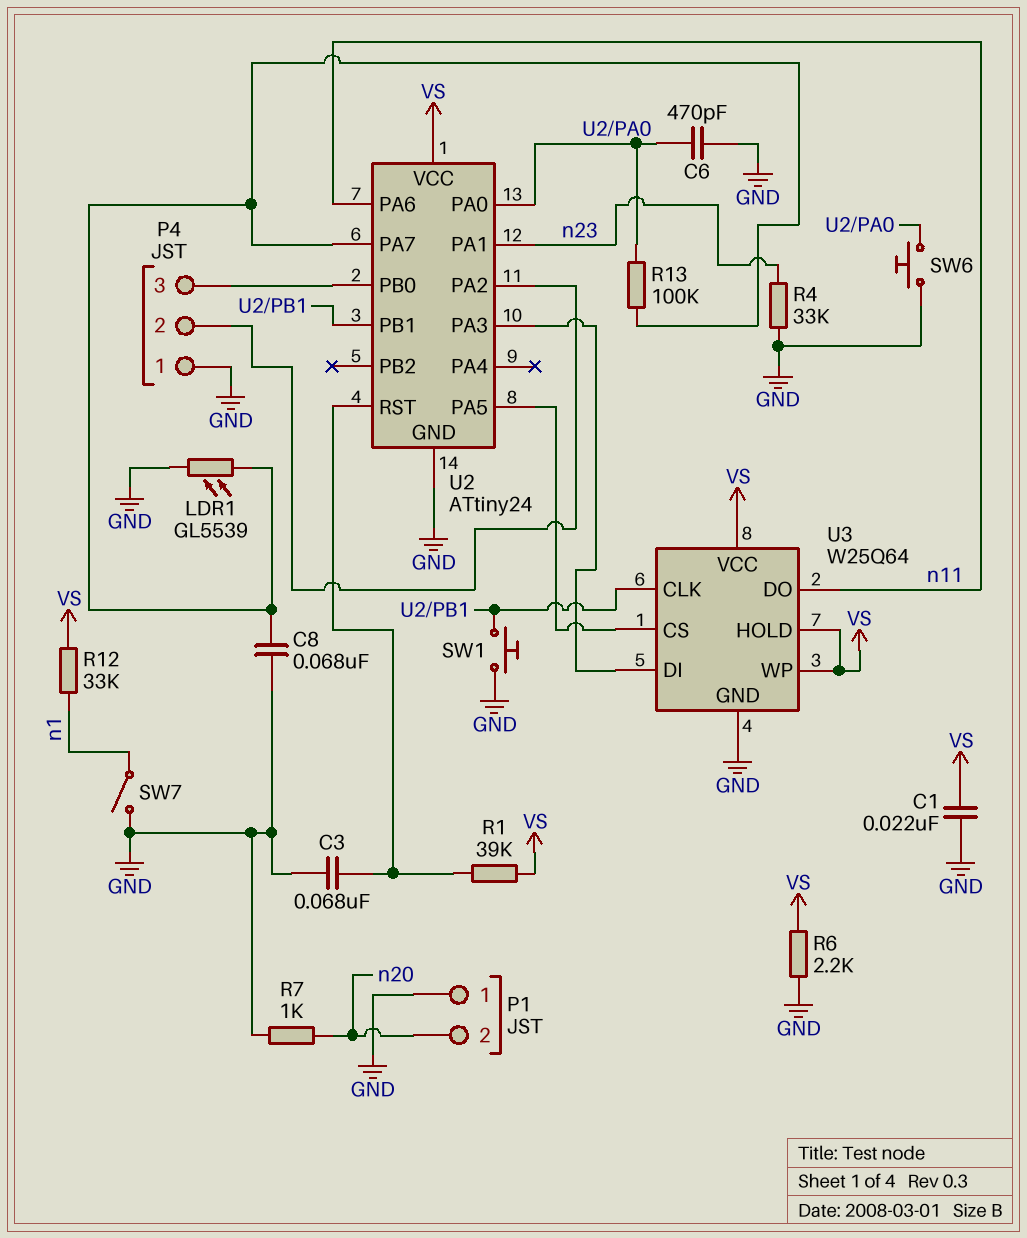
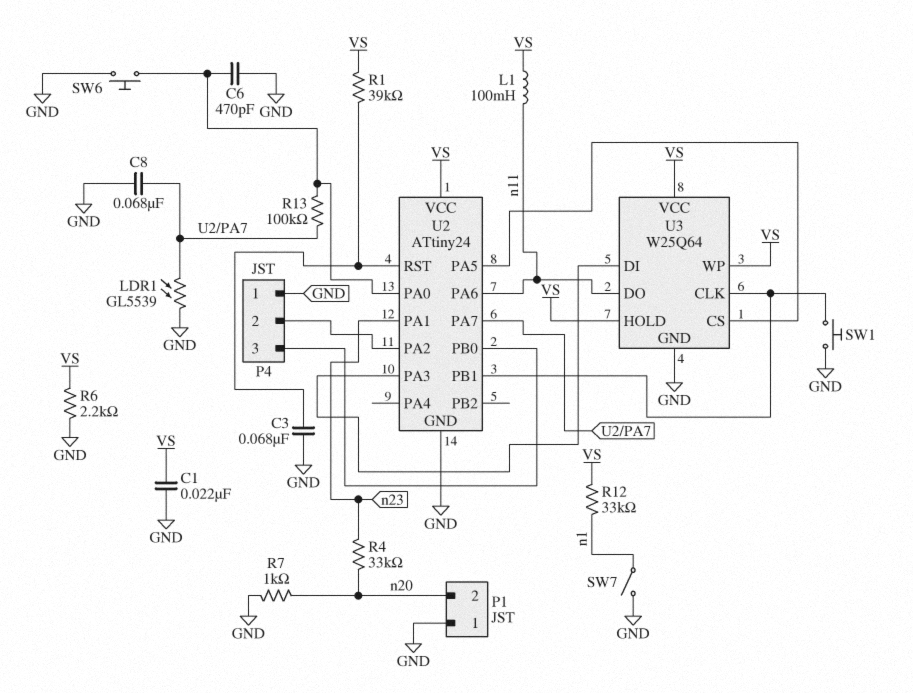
L1: none -> 100mH (VS, n11)
R4: 33k (GND, n23) -> 33k (n20, n23)

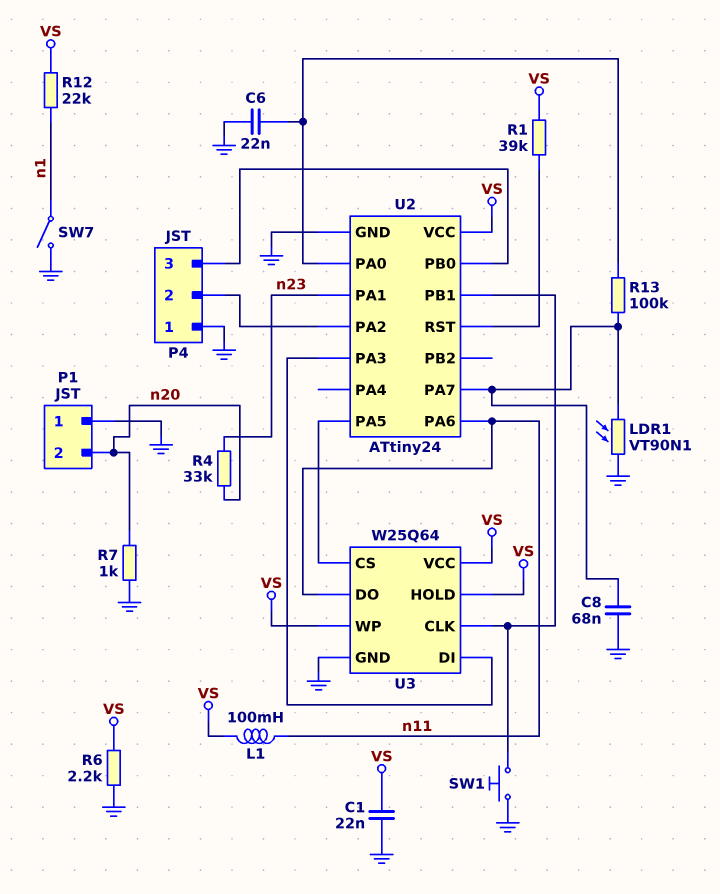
C3: 68nF (GND, U2/RST) -> none
C6: 470pF (GND, U2/PA0) -> 22nF (GND, U2/PA0)
LDR1: GL5539 (GND, U2/PA7) -> VT90N1 (GND, U2/PA7)
R12: 33k (VS, n1) -> 22k (VS, n1)
SW6: button (GND, U2/PA0) -> none

